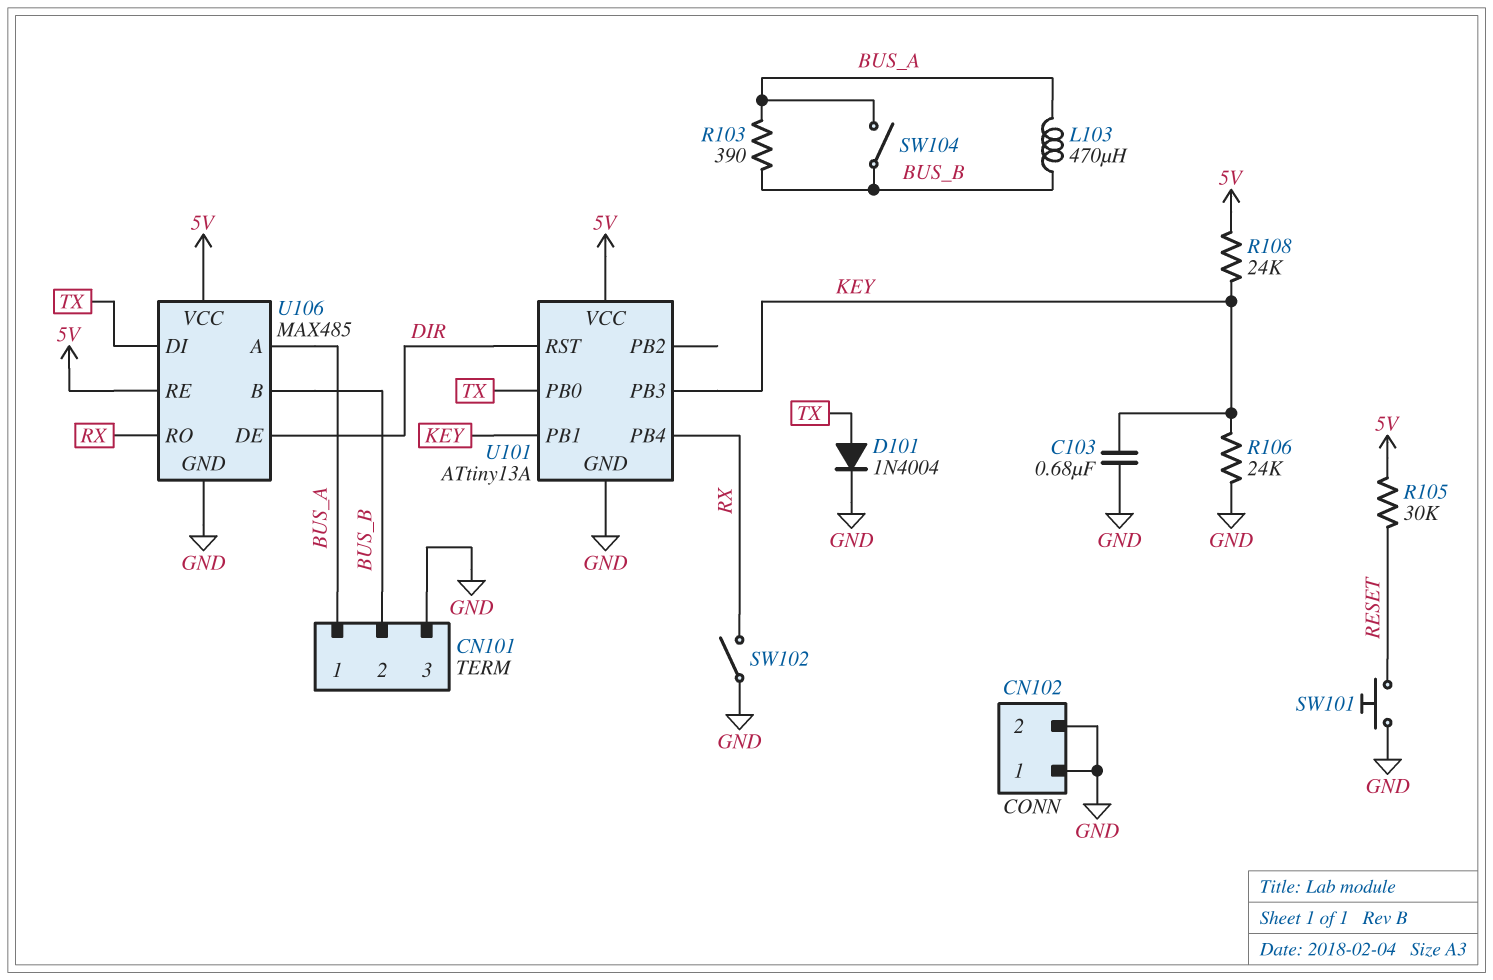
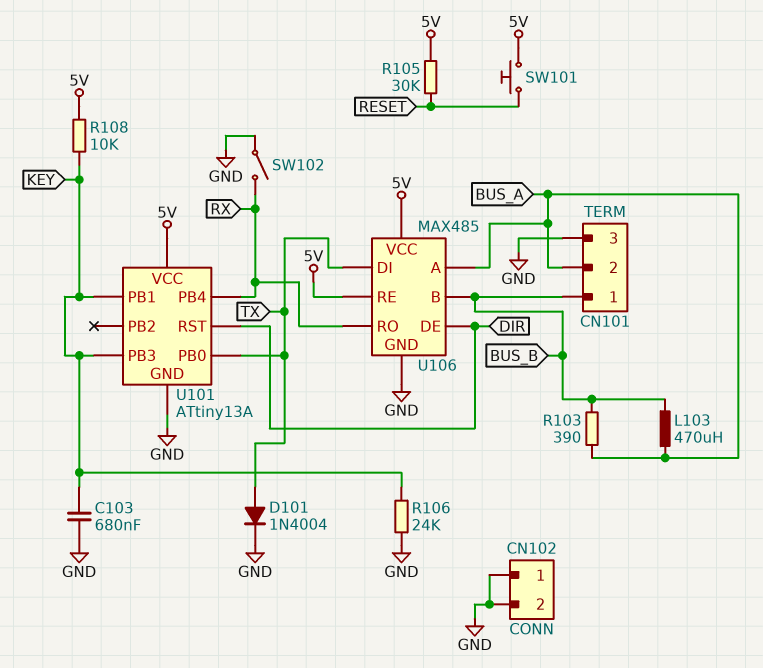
CN101 pin 1: BUS_A -> BUS_B
CN101 pin 2: BUS_B -> BUS_A
R108: 24k (5V, KEY) -> 10k (5V, KEY)
SW101: button (GND, RESET) -> button (5V, RESET)
SW104: switch (BUS_A, BUS_B) -> none

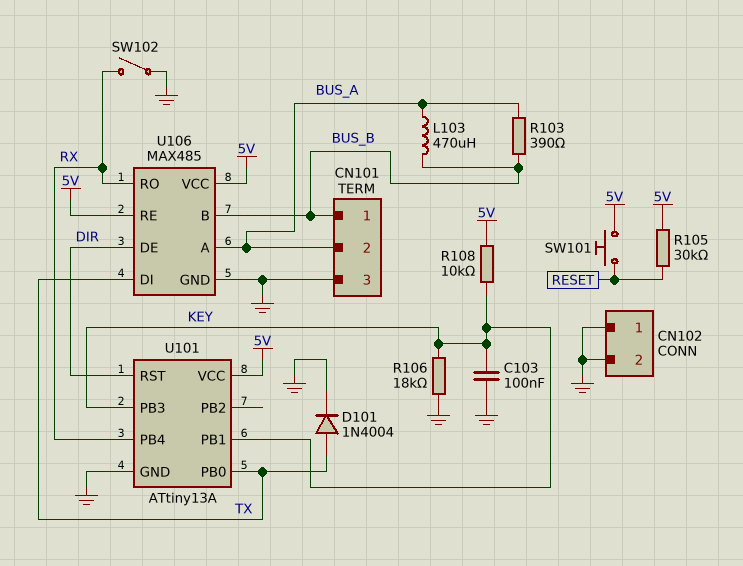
C103: 680nF (GND, KEY) -> 100nF (GND, KEY)
R106: 24k (GND, KEY) -> 18k (GND, KEY)

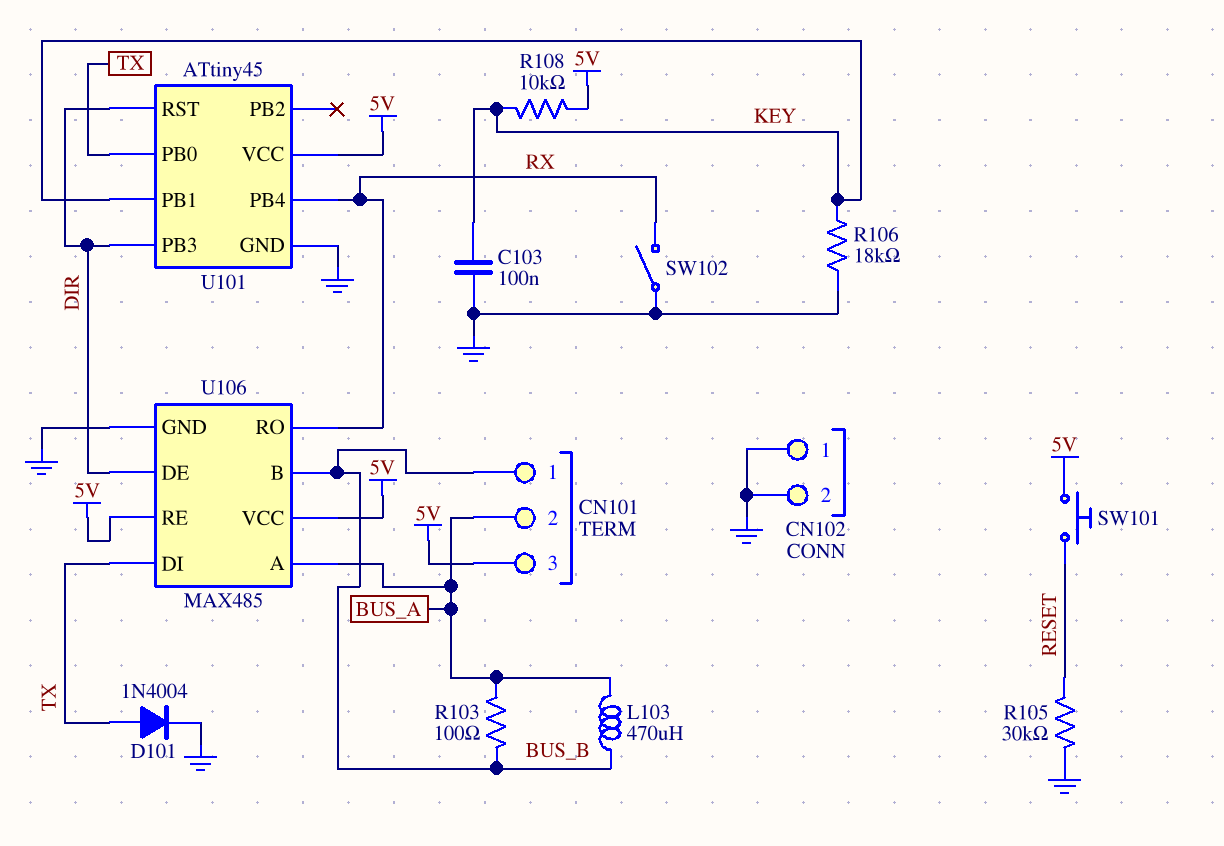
CN101 pin 3: GND -> 5V
R103: 390 (BUS_A, BUS_B) -> 100 (BUS_A, BUS_B)
R105: 30k (5V, RESET) -> 30k (GND, RESET)
U101: ATtiny13A -> ATtiny45
U101 pin PB3: KEY -> DIR

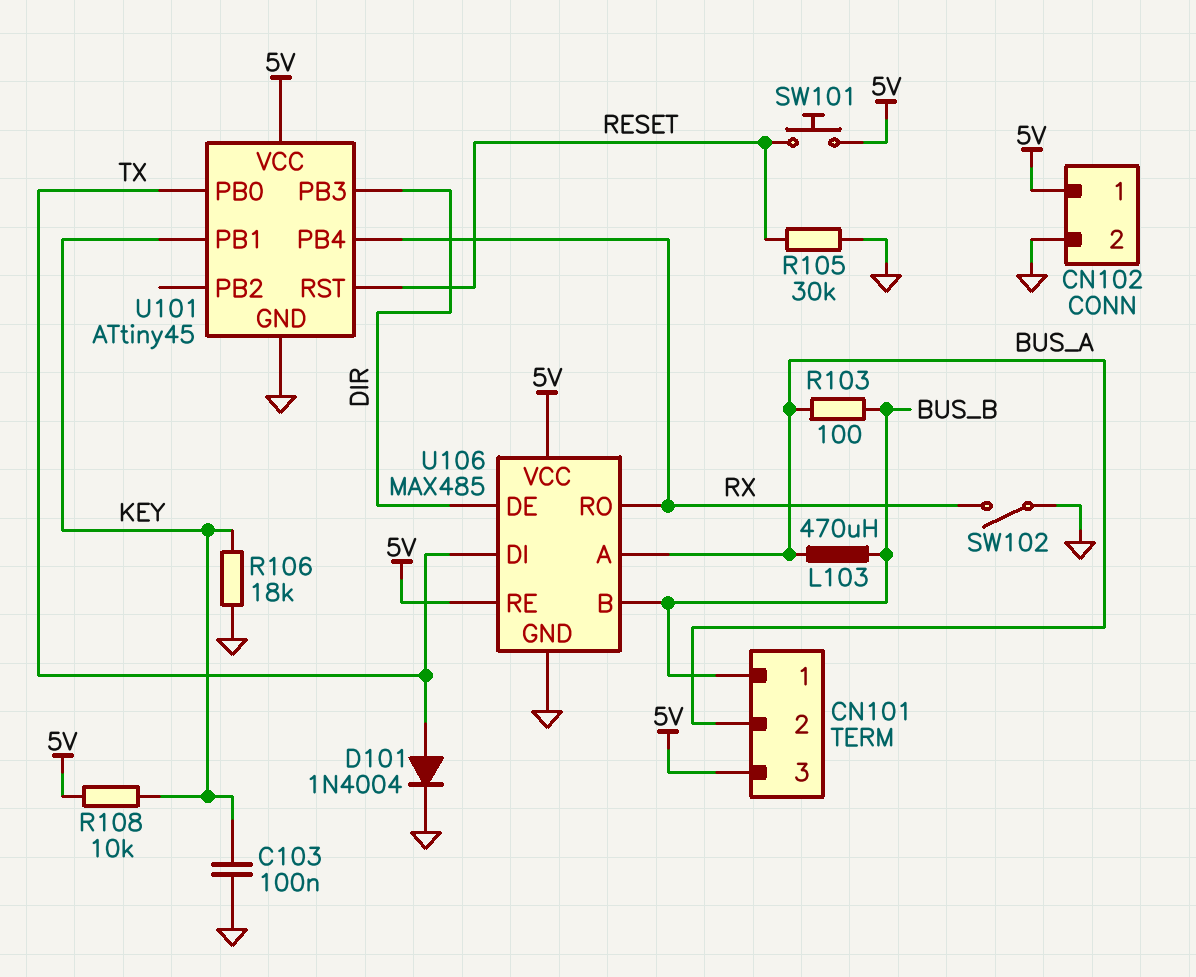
CN102 pin 1: GND -> 5V
U101 pin RST: DIR -> RESET

